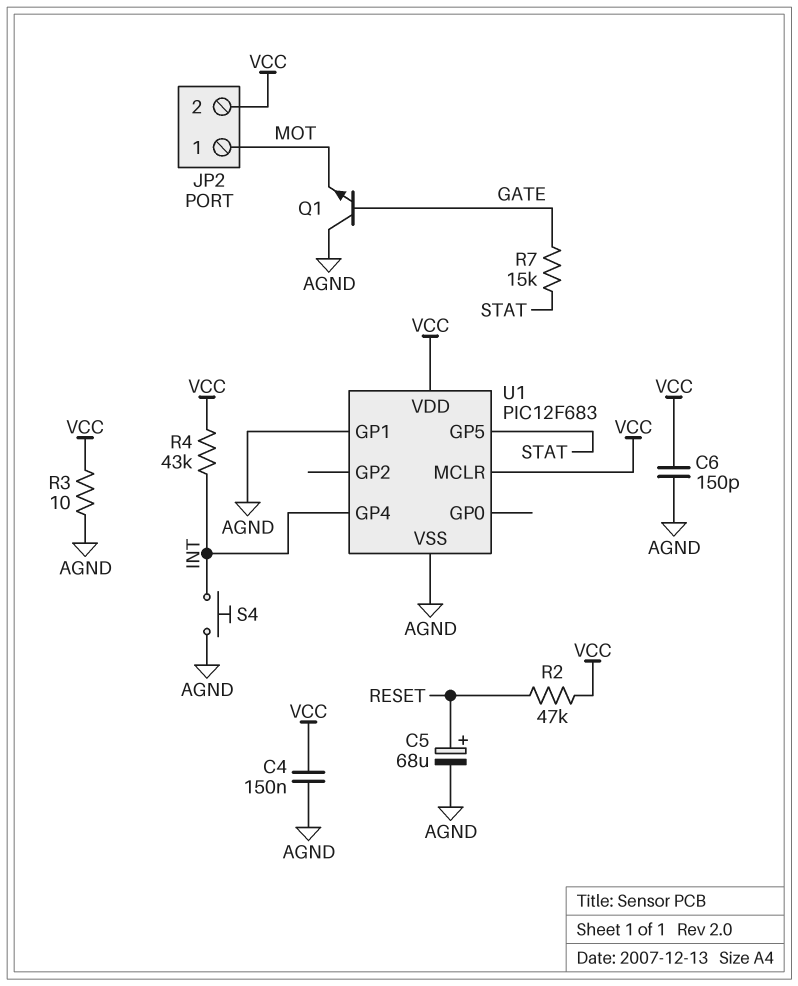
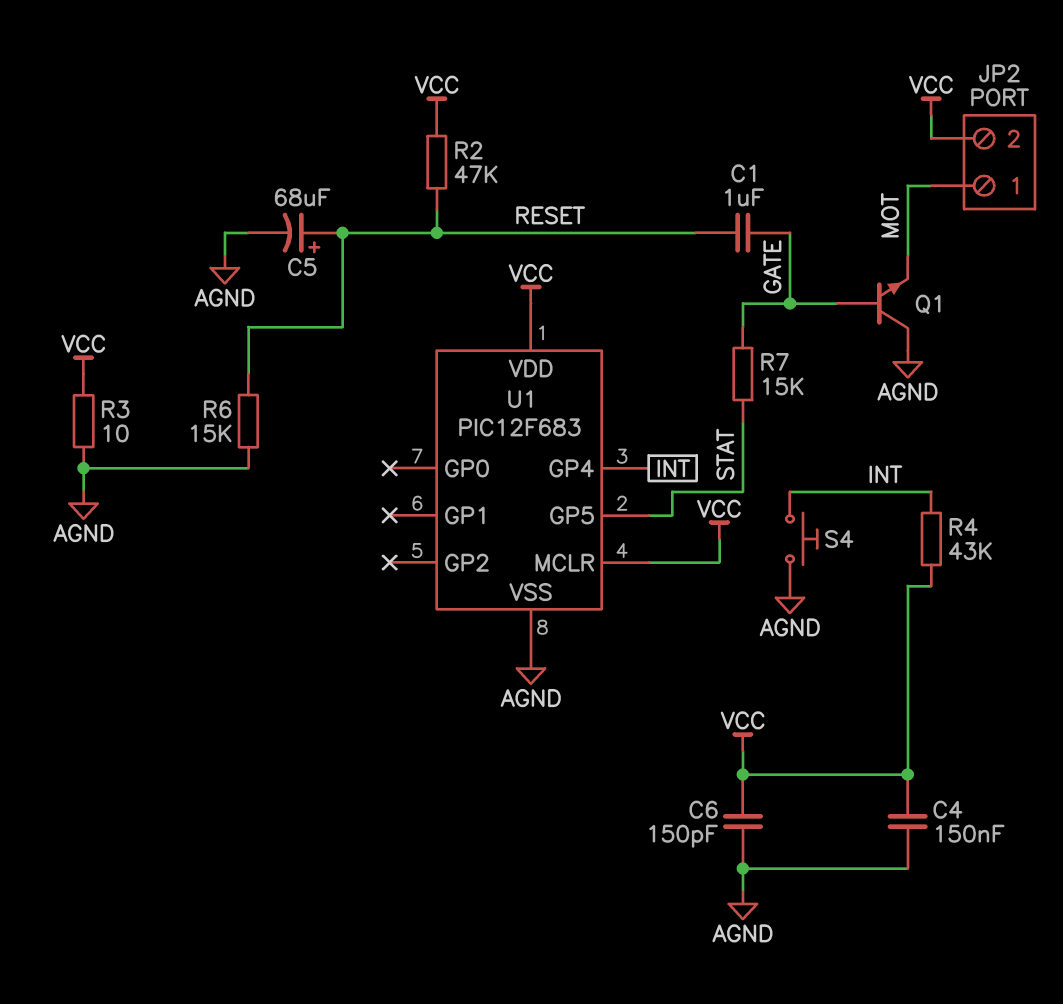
C1: none -> 1uF (GATE, RESET)
R6: none -> 15k (AGND, RESET)
U1 pin GP1: AGND -> none

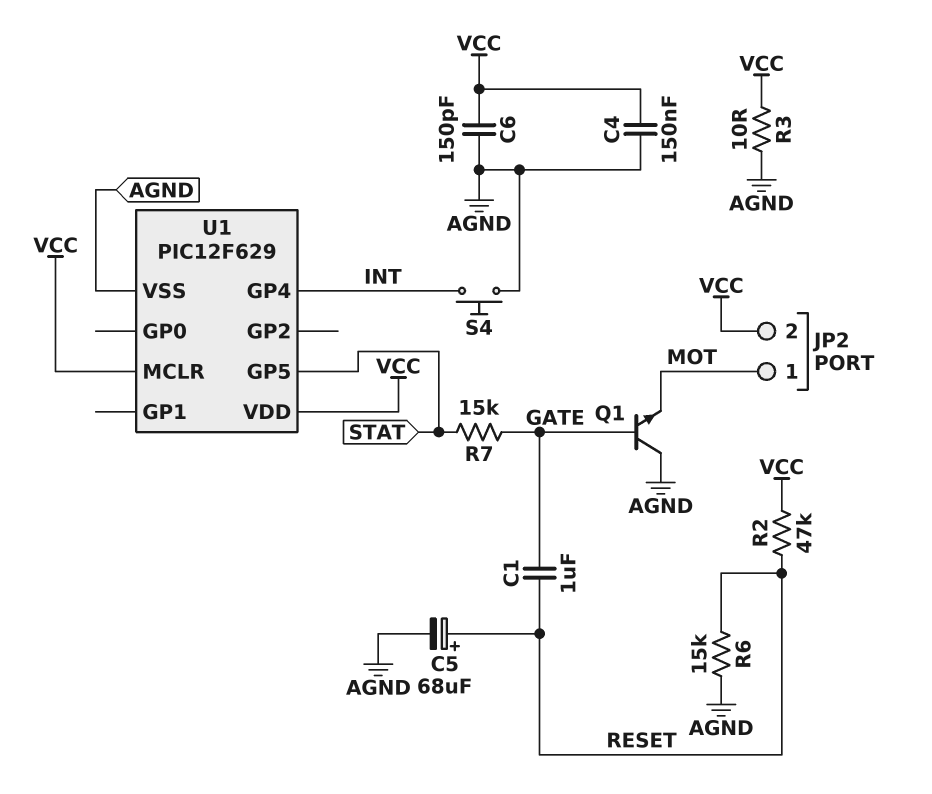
R4: 43k (INT, VCC) -> none
U1: PIC12F683 -> PIC12F629

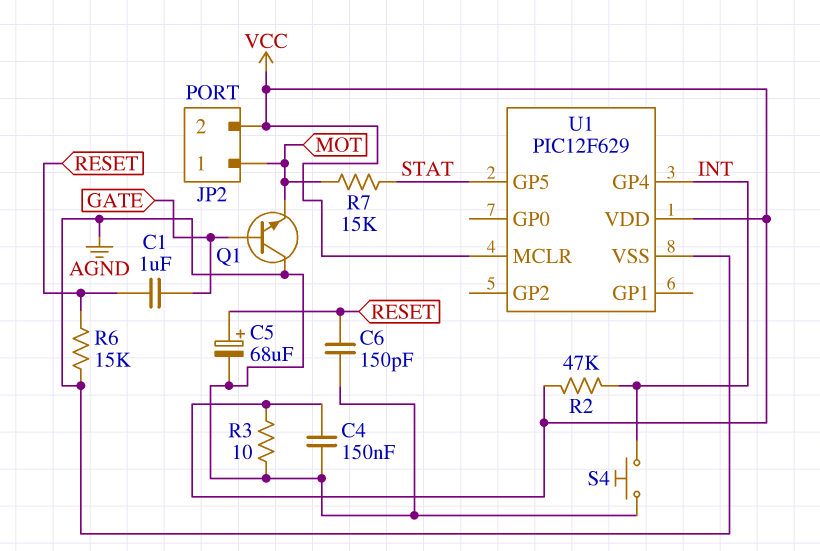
C6: 150pF (AGND, VCC) -> 150pF (AGND, RESET)
R2: 47k (RESET, VCC) -> 47k (INT, VCC)
R7: 15k (GATE, STAT) -> 15k (MOT, STAT)

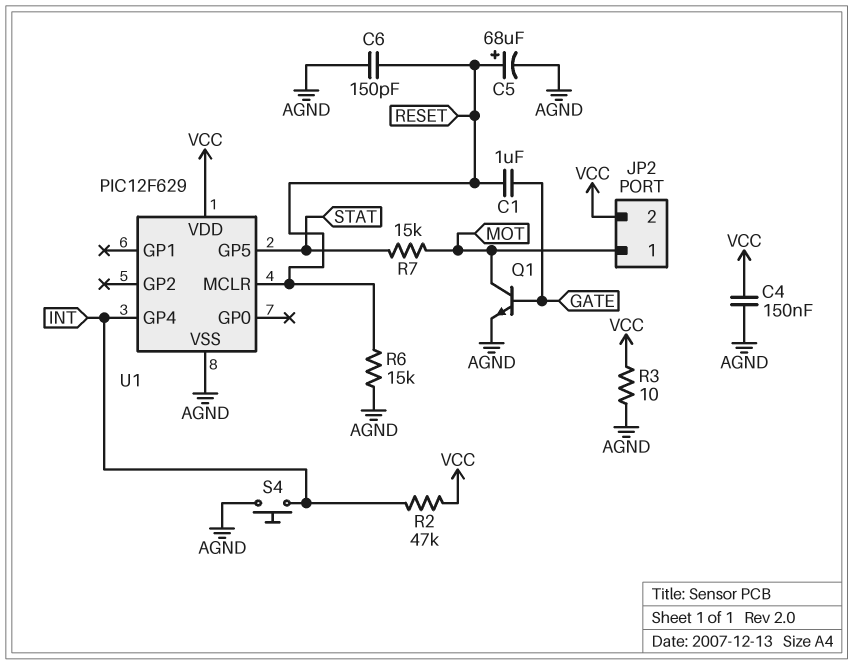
Q1: NPN (B GATE, C AGND, E MOT) -> NPN (B GATE, C MOT, E AGND)
U1 pin MCLR: VCC -> RESET

